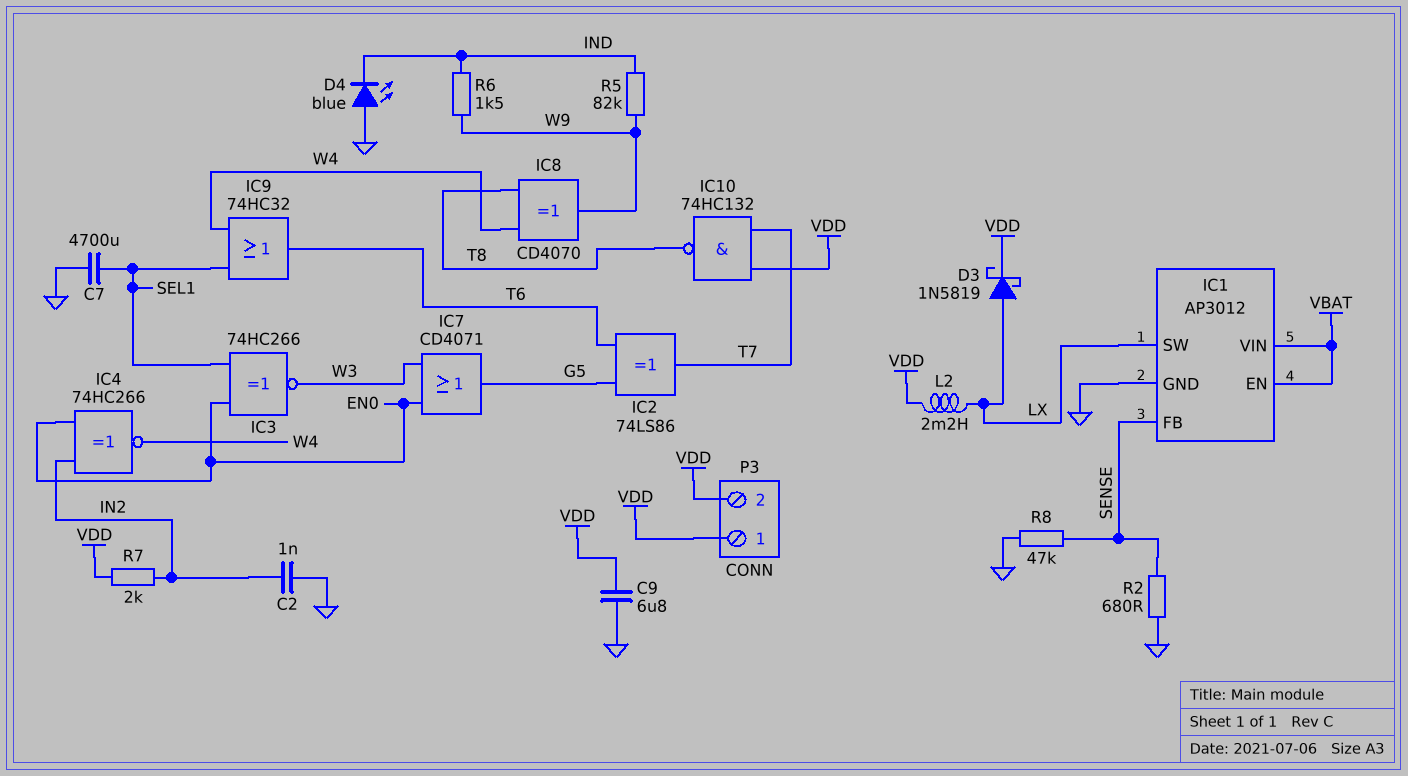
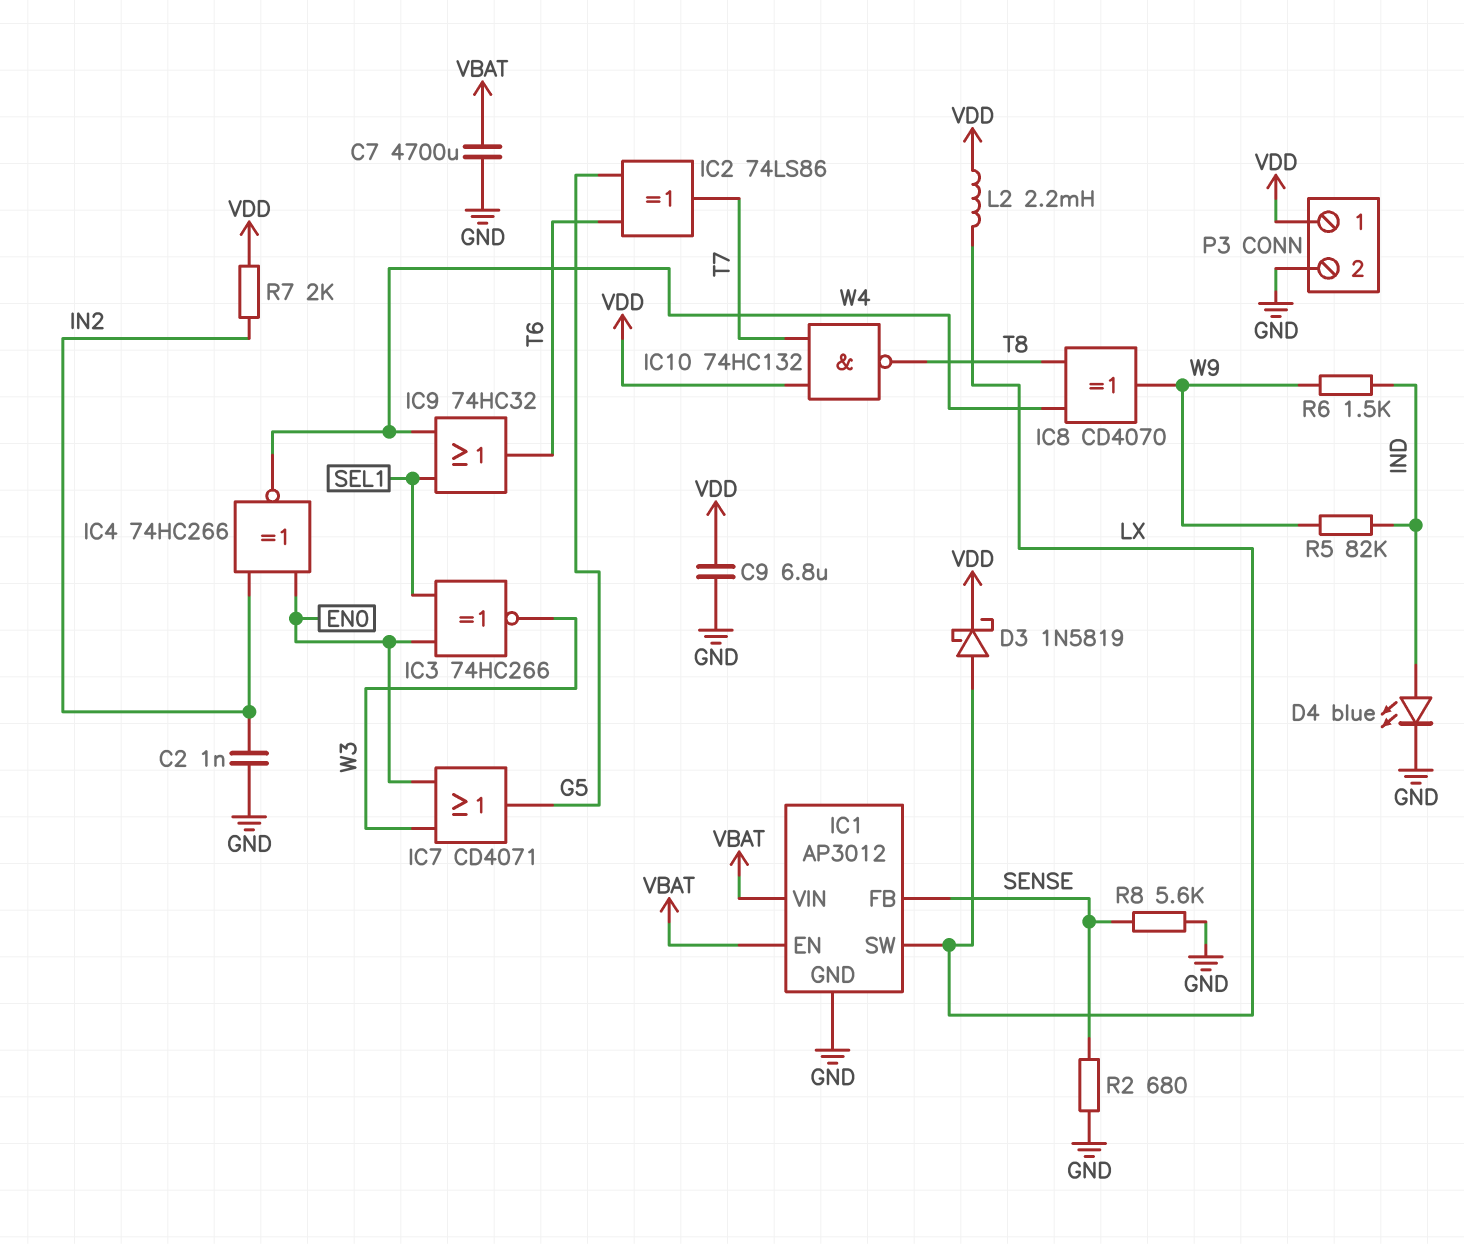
C7: 4700uF (GND, SEL1) -> 4700uF (GND, VBAT)
D4: LED blue (A GND, K IND) -> LED blue (A IND, K GND)
P3 pin 2: VDD -> GND
R8: 47k (GND, SENSE) -> 5.6k (GND, SENSE)

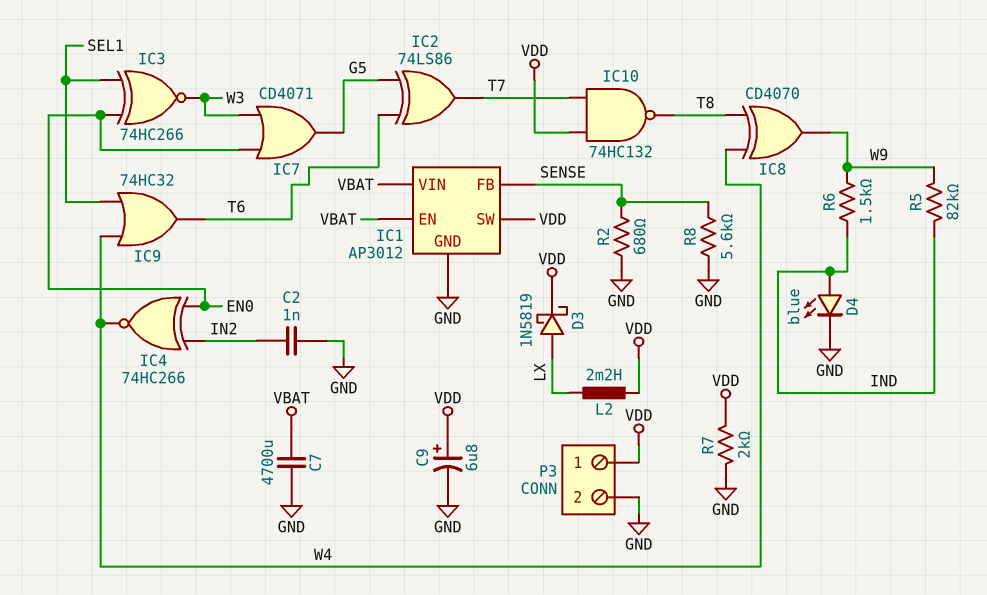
C9: 6.8uF (GND, VDD) -> 6.8uF (plus VDD, minus GND)
IC1 pin SW: LX -> VDD
R7: 2k (IN2, VDD) -> 2k (GND, VDD)

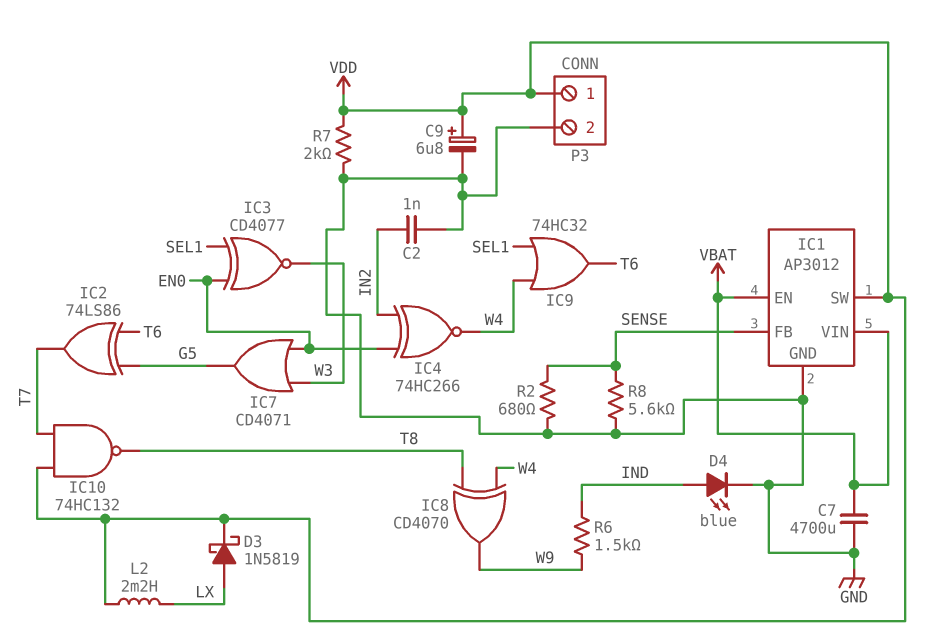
IC3: XNOR 74HC266 (in EN0, in SEL1, out W3) -> XNOR CD4077 (in EN0, in SEL1, out W3)
R5: 82k (IND, W9) -> none

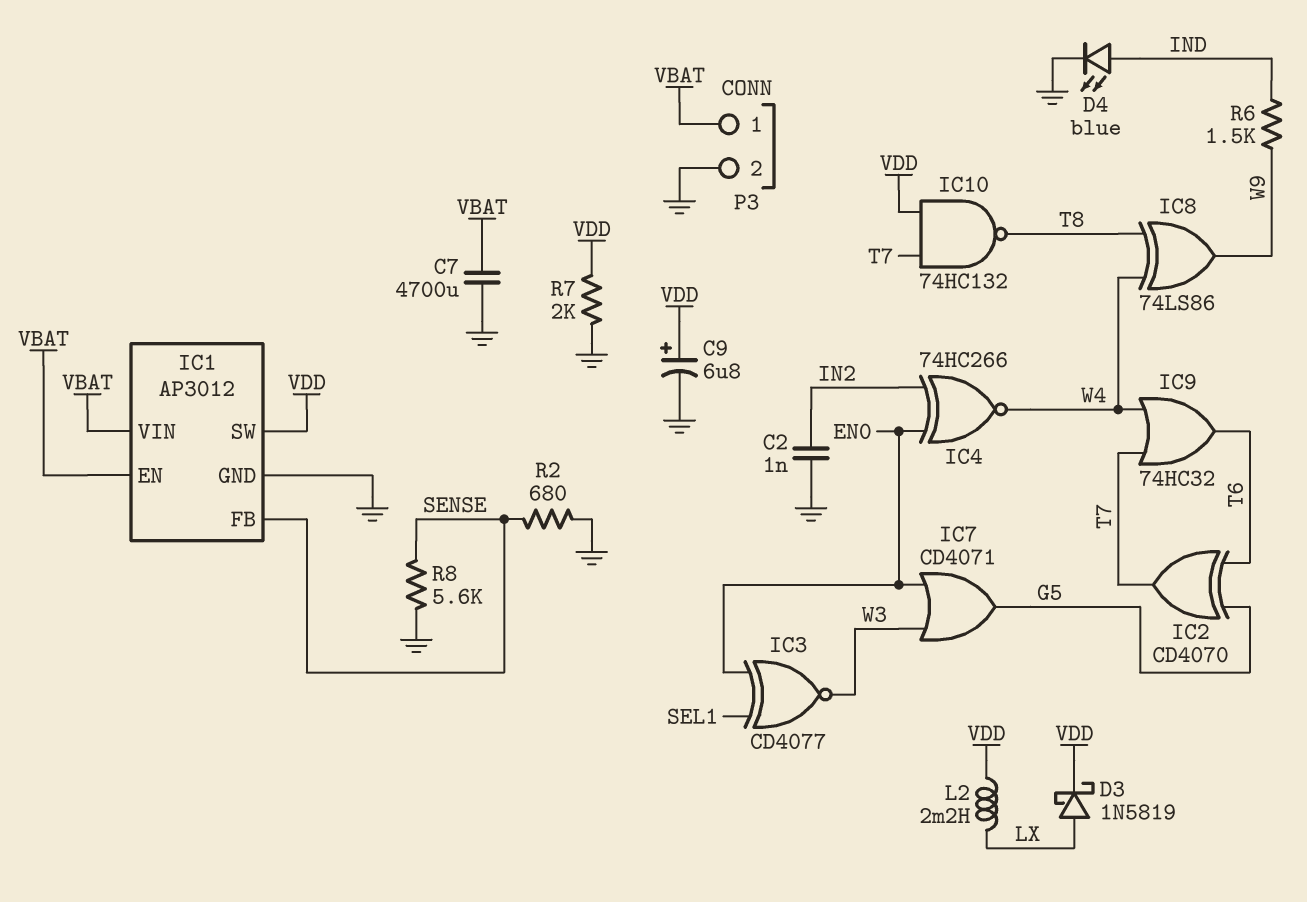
IC2: XOR 74LS86 (in G5, in T6, out T7) -> XOR CD4070 (in G5, in T6, out T7)
IC8: XOR CD4070 (in T8, in W4, out W9) -> XOR 74LS86 (in T8, in W4, out W9)
IC9: OR 74HC32 (in SEL1, in W4, out T6) -> OR 74HC32 (in T7, in W4, out T6)
P3 pin 1: VDD -> VBAT

